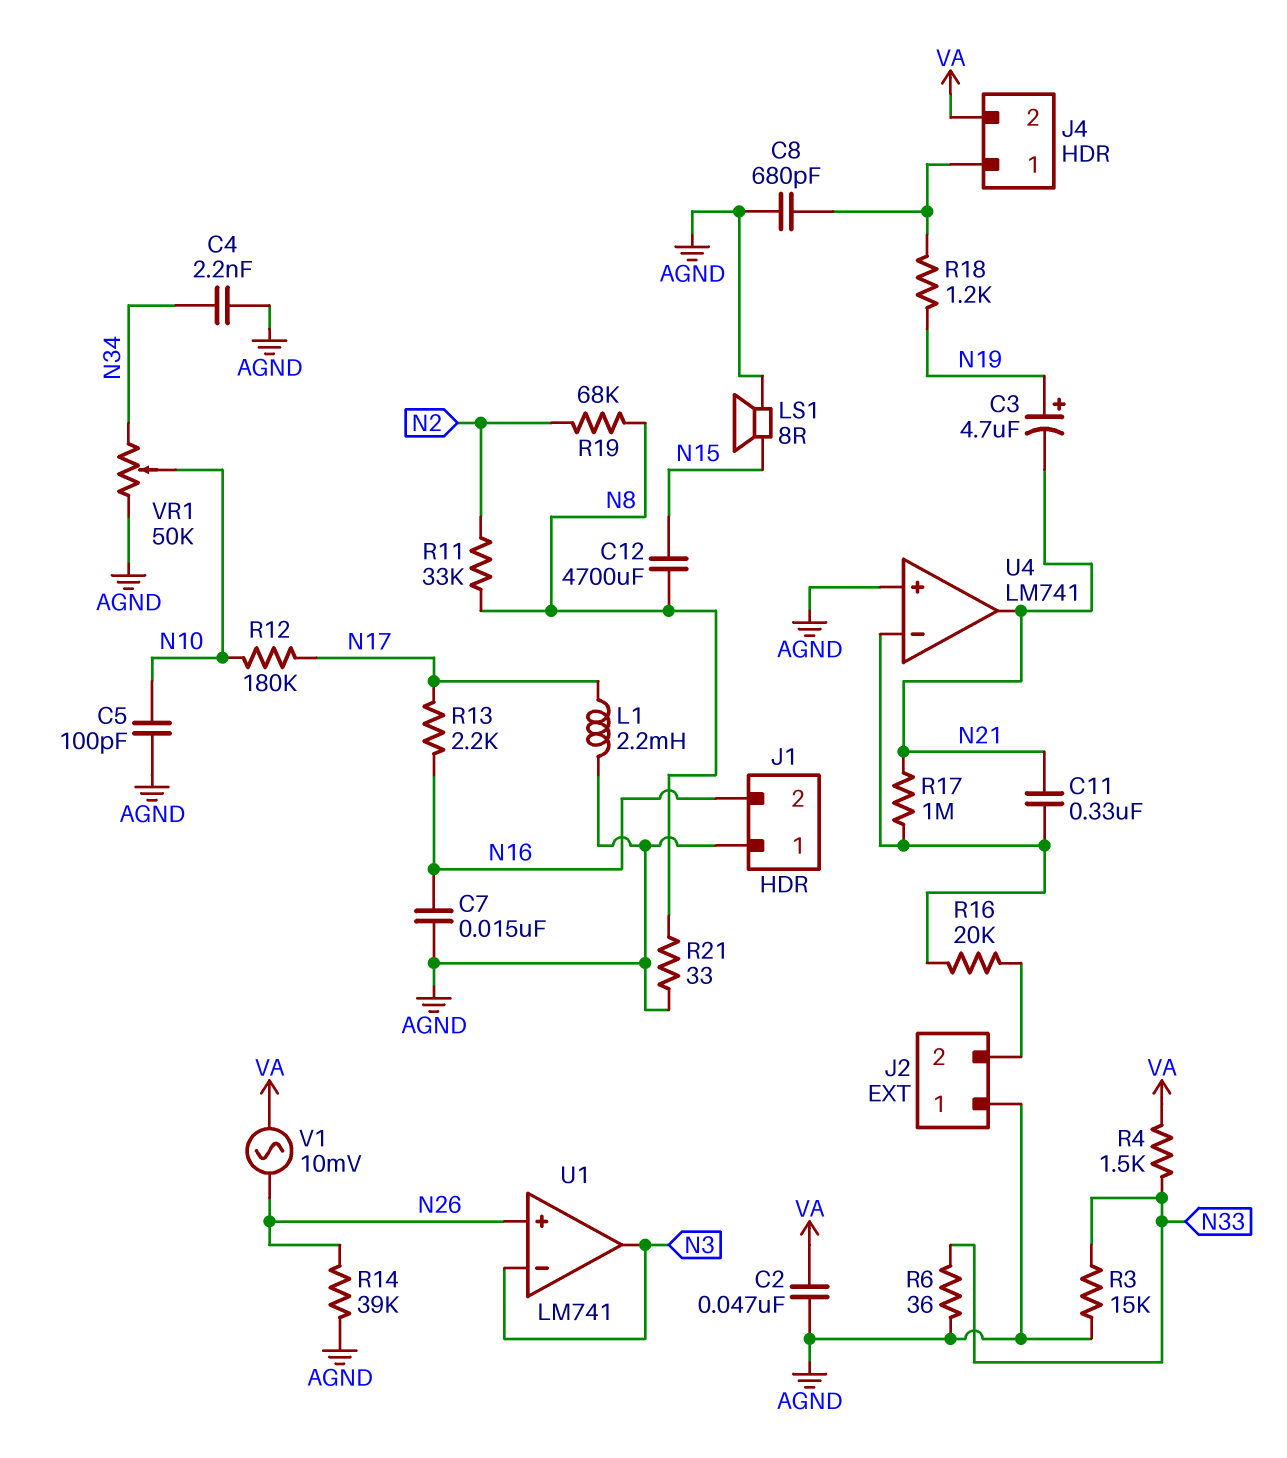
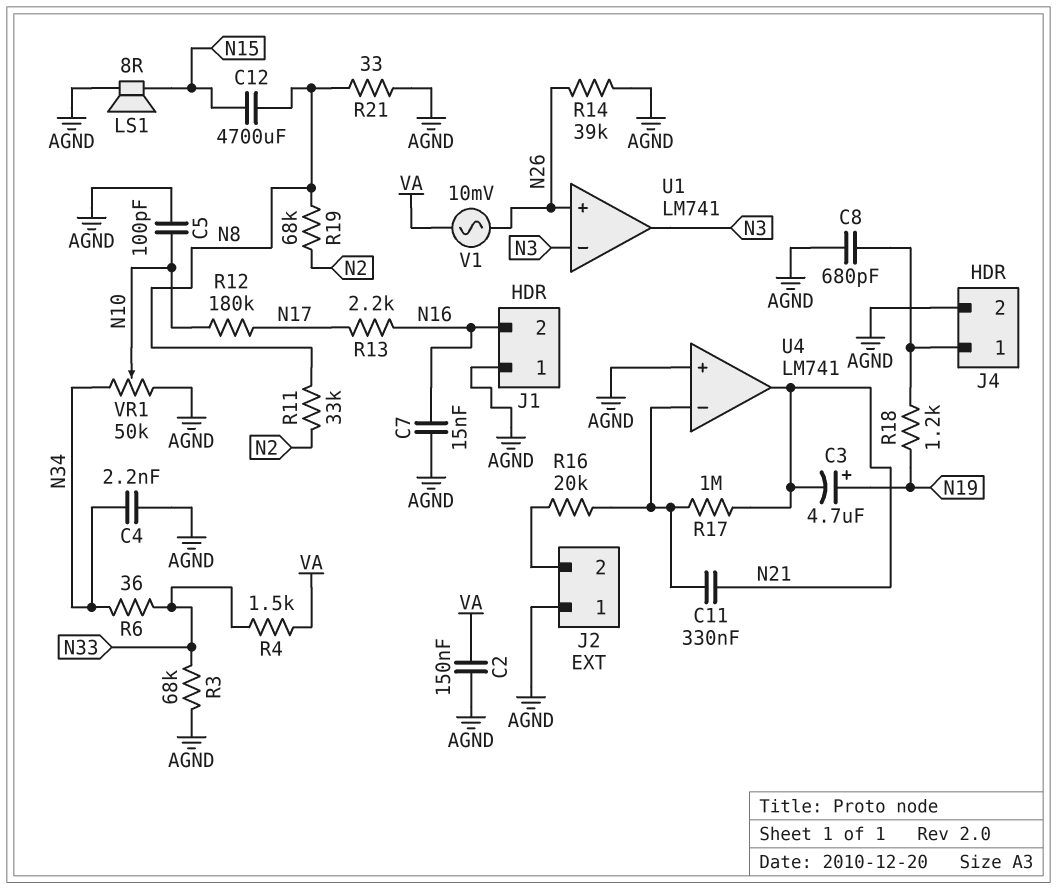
C2: 47nF (AGND, VA) -> 150nF (AGND, VA)
J4 pin 2: VA -> AGND
L1: 2.2mH (AGND, N17) -> none
R3: 15k (AGND, N33) -> 68k (AGND, N33)
R6: 36 (AGND, N33) -> 36 (N33, N34)

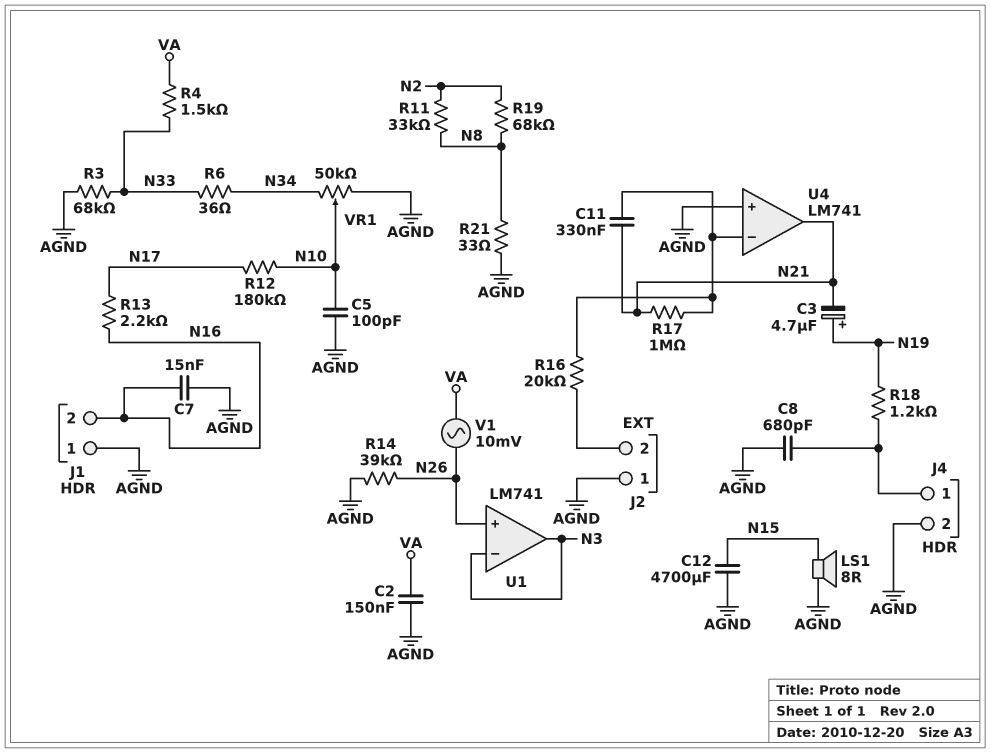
C4: 2.2nF (AGND, N34) -> none
C12: 4700uF (N8, N15) -> 4700uF (AGND, N15)

